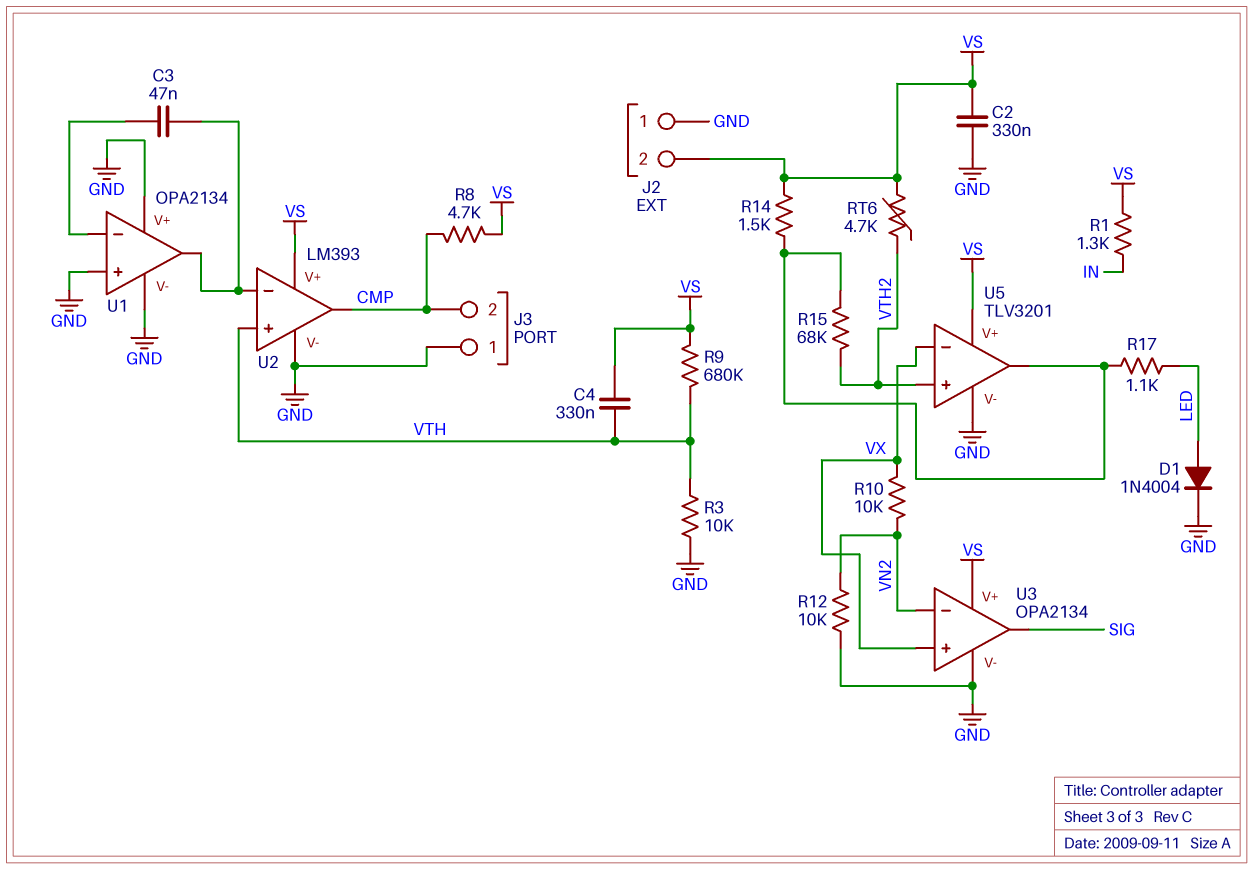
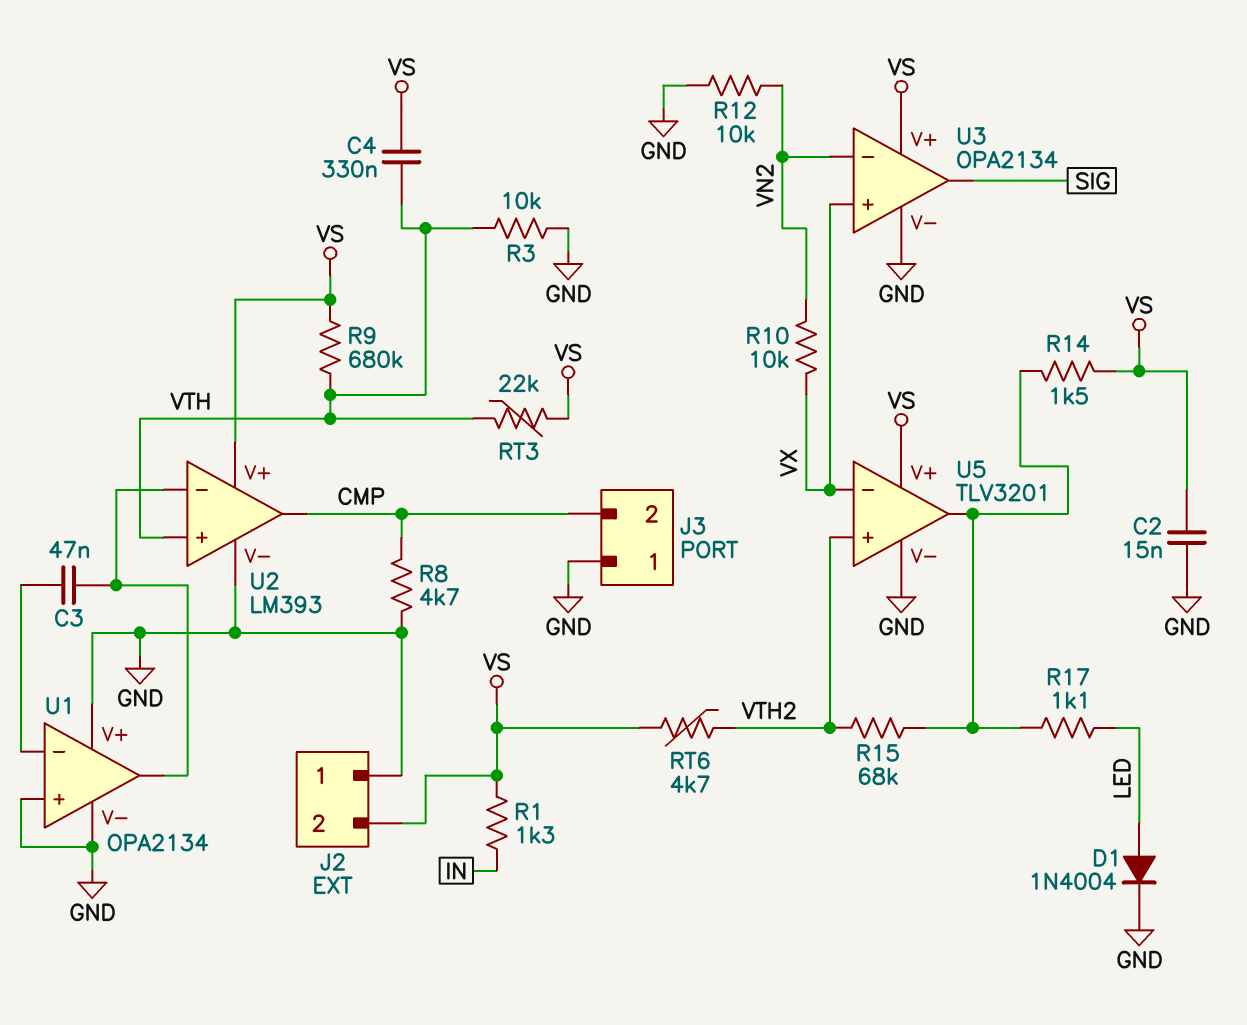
C2: 330nF (GND, VS) -> 15nF (GND, VS)
R8: 4.7k (CMP, VS) -> 4.7k (CMP, GND)
RT3: none -> 22k (VS, VTH)

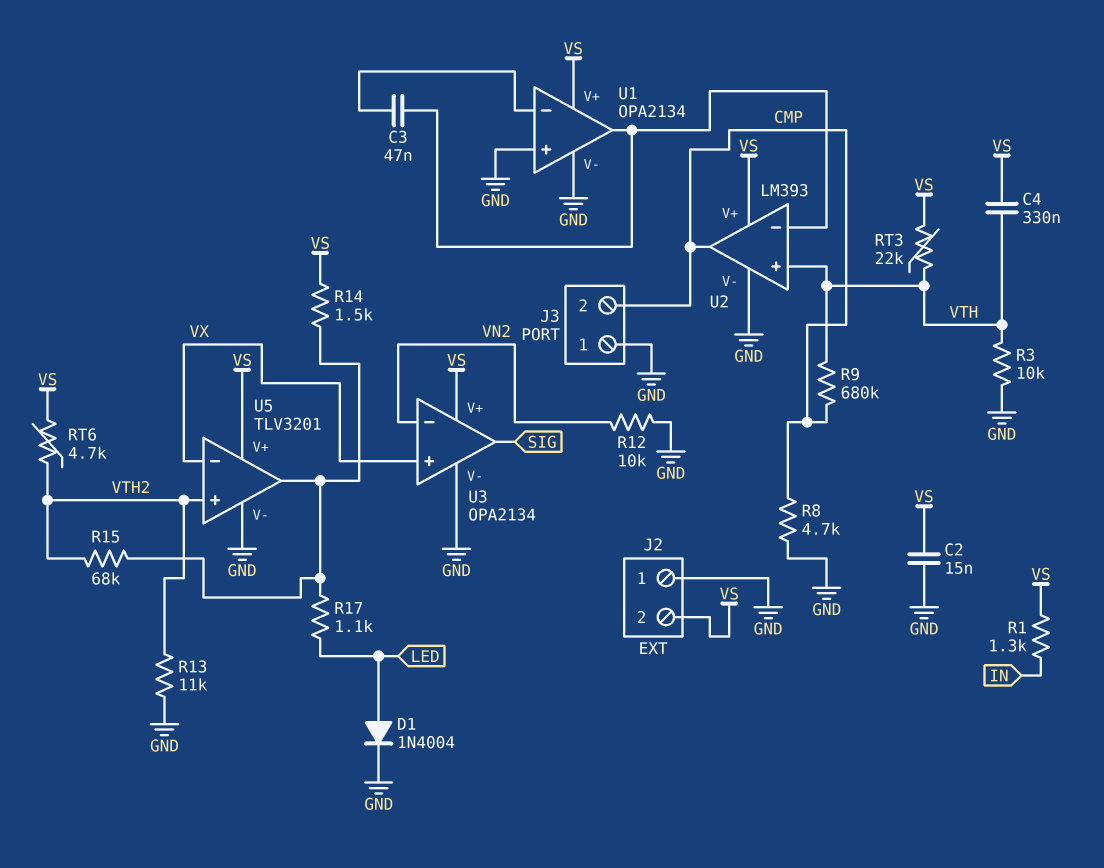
R9: 680k (VS, VTH) -> 680k (CMP, VTH)
R10: 10k (VN2, VX) -> none
R13: none -> 11k (GND, VTH2)
U1 pin V+: GND -> VS

